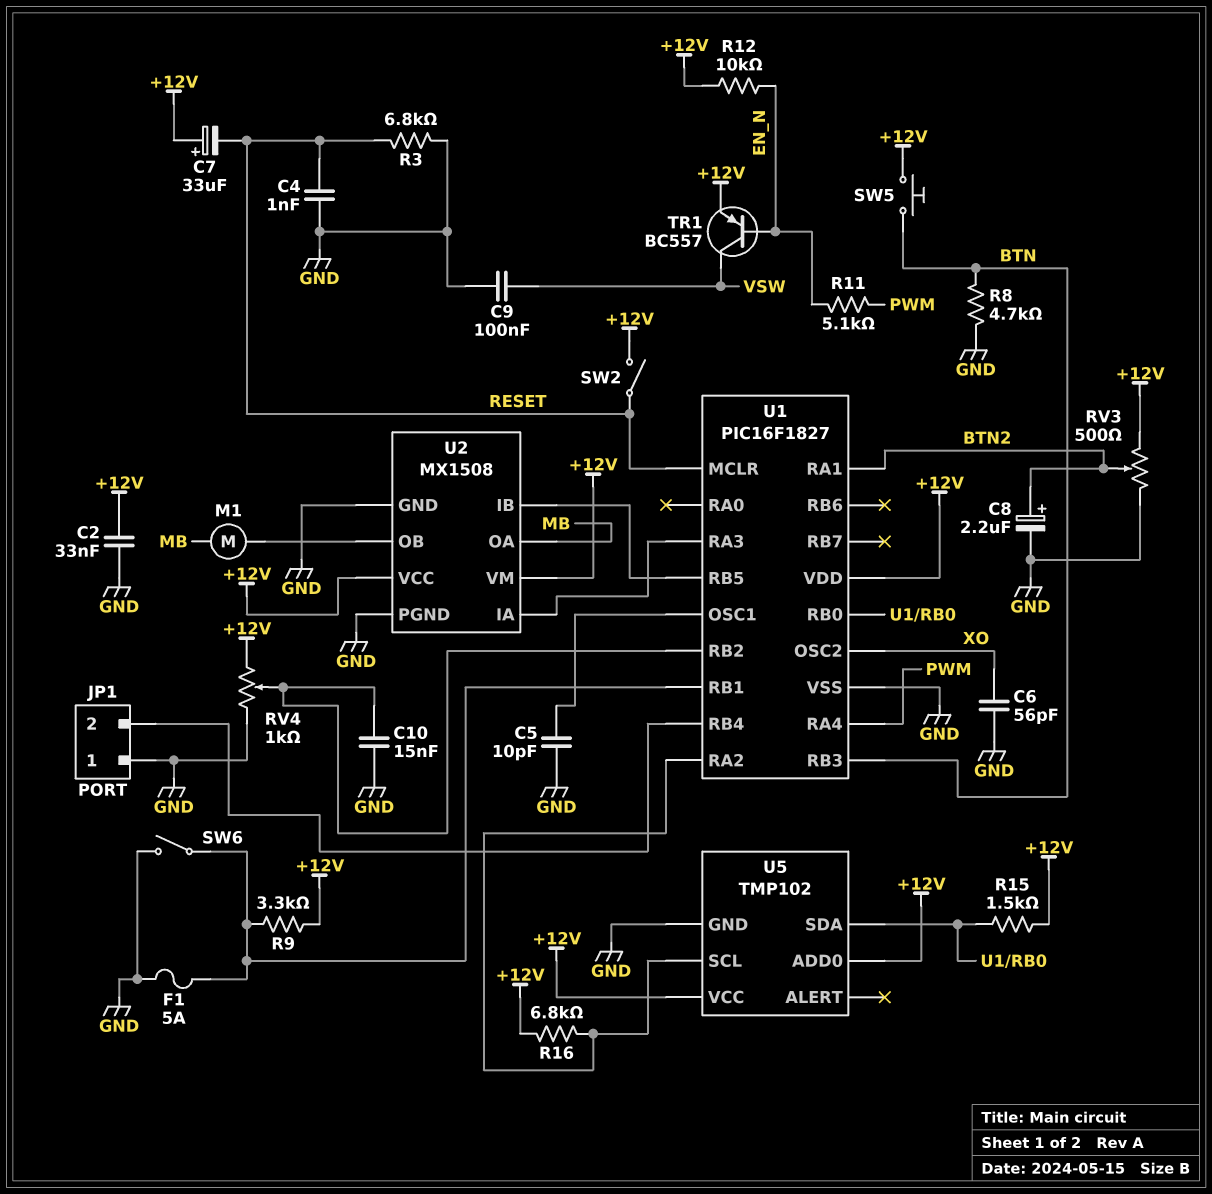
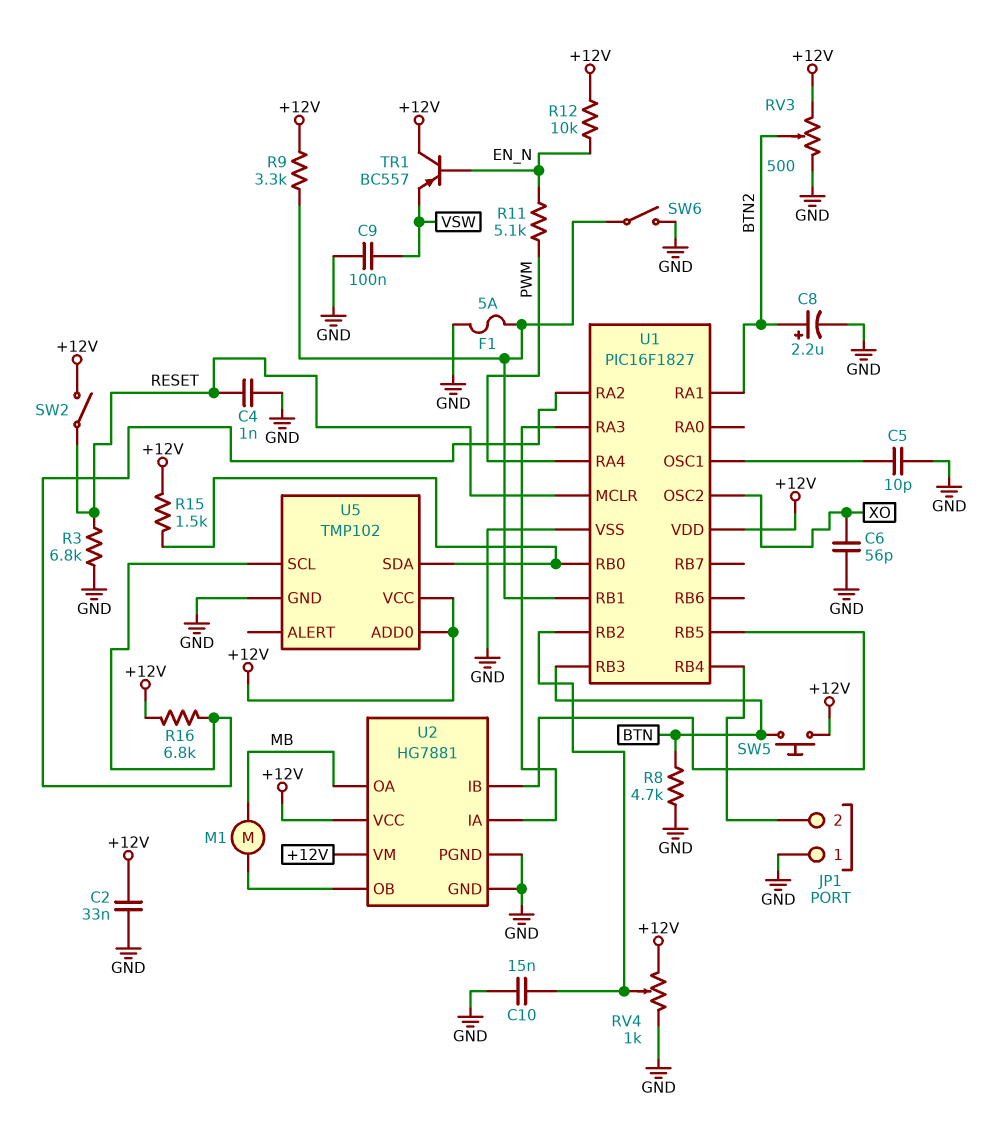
C7: 33uF (plus +12V, minus RESET) -> none
TR1: PNP BC557 (B EN_N, C VSW, E +12V) -> PNP BC557 (B EN_N, C +12V, E VSW)
U2: MX1508 -> HG7881

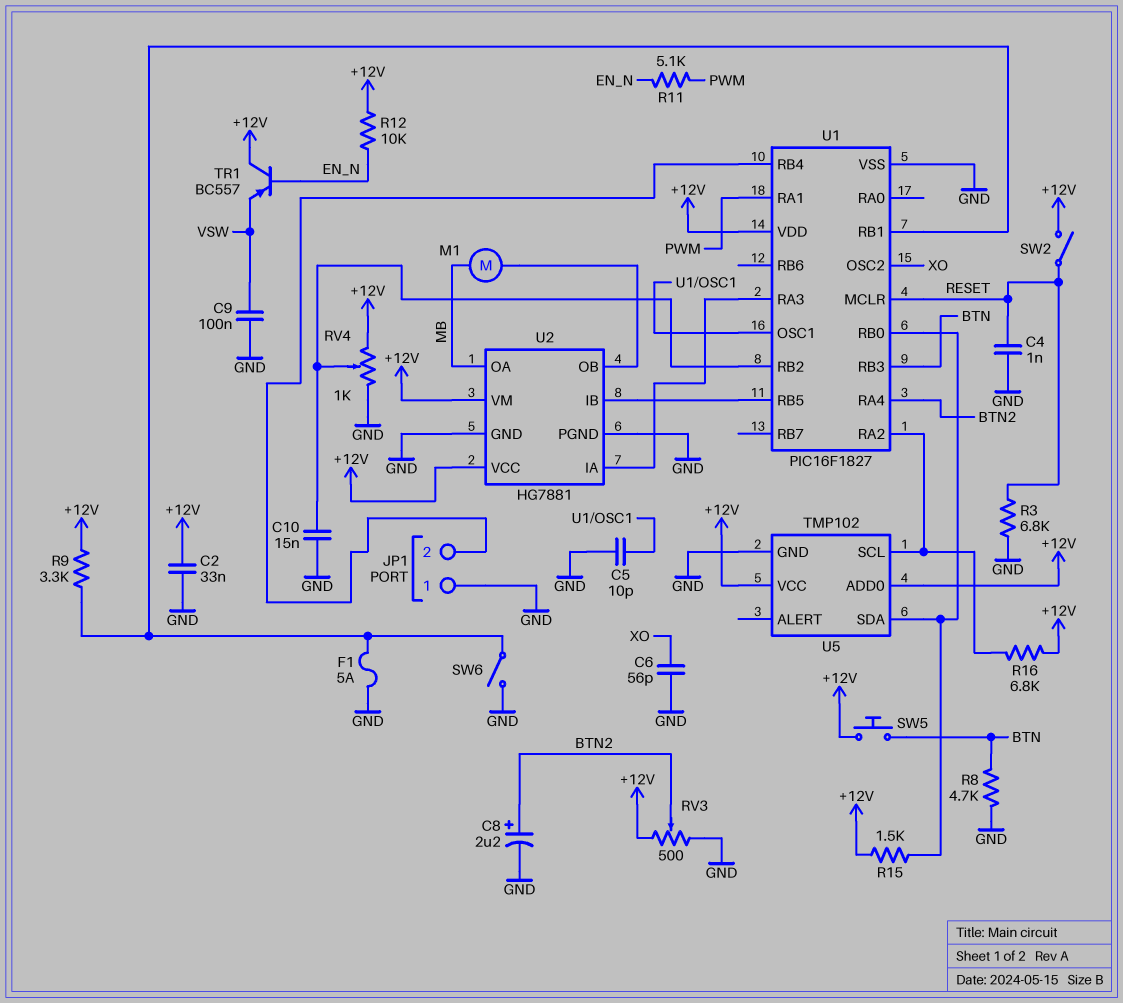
U1 pin RA1: BTN2 -> PWM
U1 pin RA4: PWM -> BTN2

